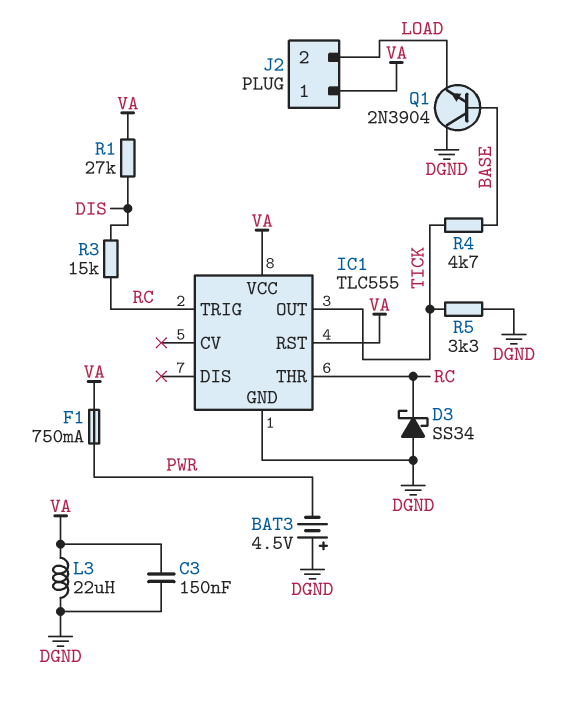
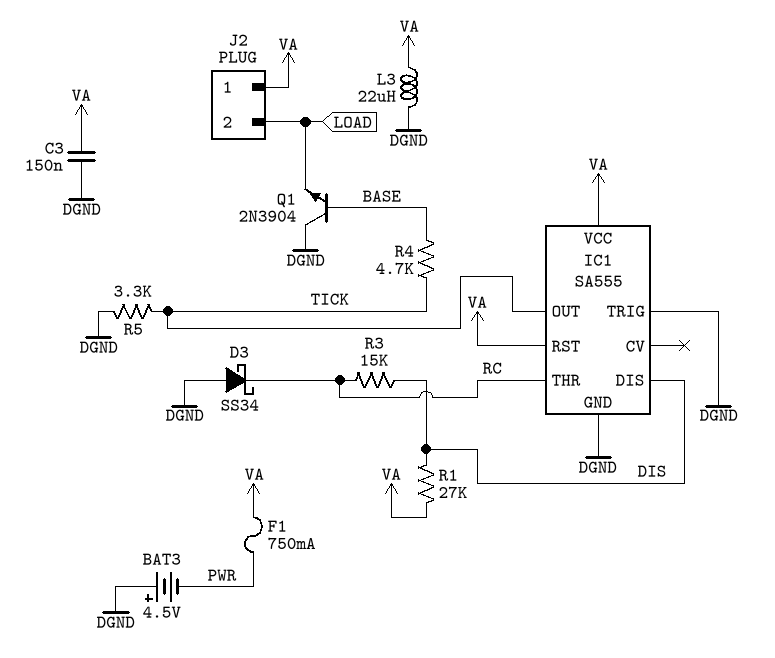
IC1: TLC555 -> SA555
IC1 pin DIS: none -> DIS
IC1 pin TRIG: RC -> DGND

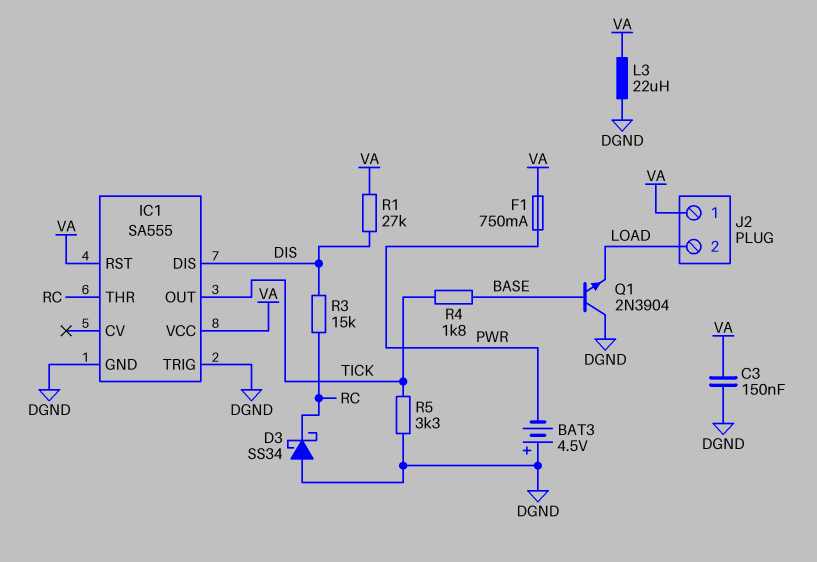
R4: 4.7k (BASE, TICK) -> 1.8k (BASE, TICK)

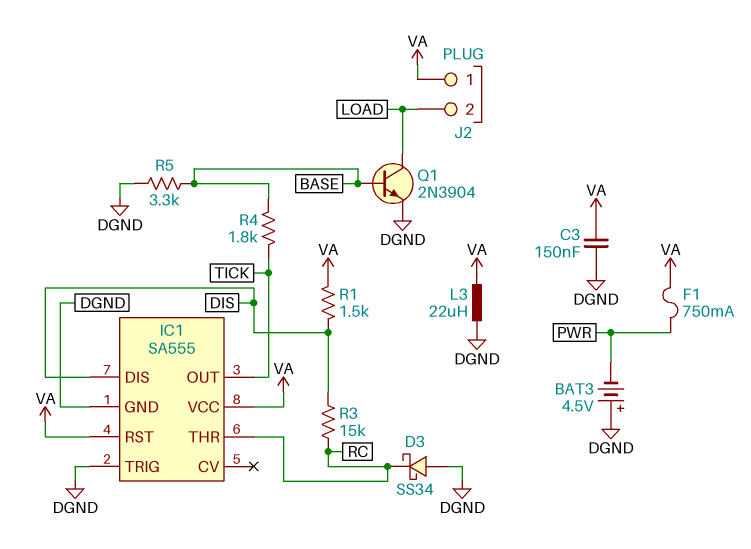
Q1: NPN 2N3904 (B BASE, C DGND, E LOAD) -> NPN 2N3904 (B BASE, C LOAD, E DGND)
R1: 27k (DIS, VA) -> 1.5k (DIS, VA)
R5: 3.3k (DGND, TICK) -> 3.3k (BASE, DGND)

